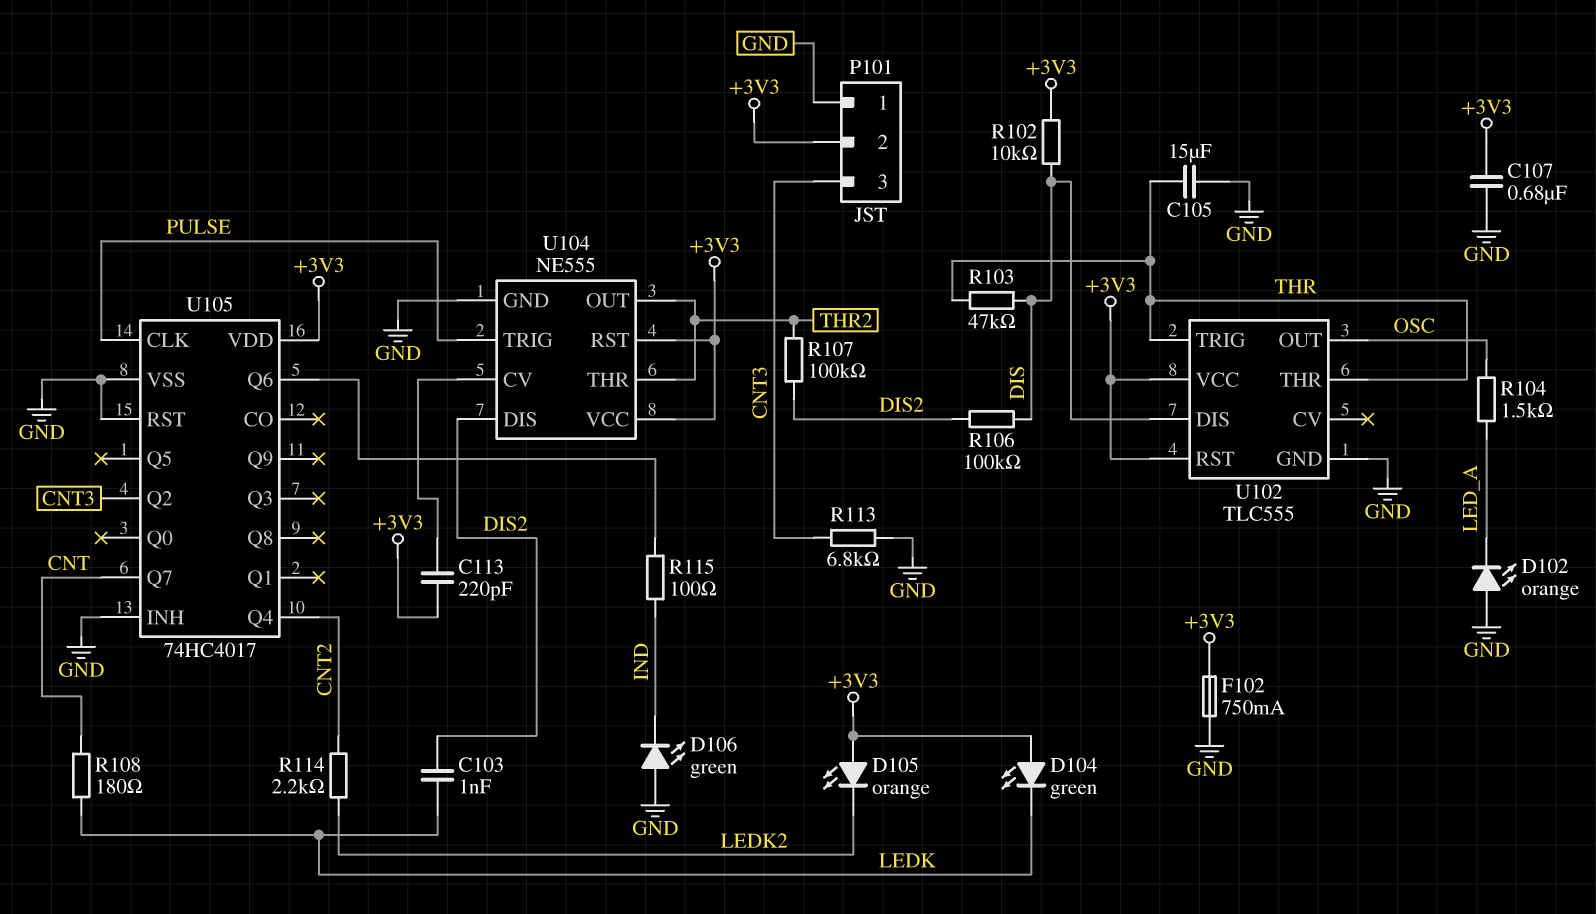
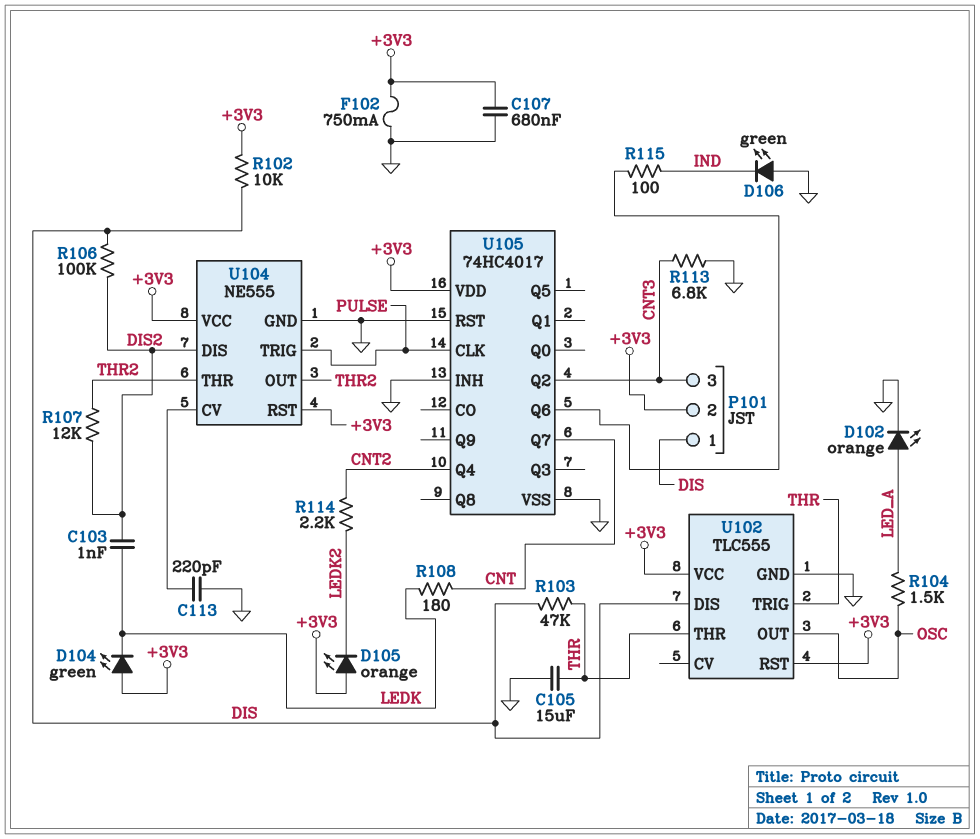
C113: 220pF (+3V3, U104/CV) -> 220pF (GND, U104/CV)
D102: LED orange (A GND, K LED_A) -> LED orange (A LED_A, K GND)
P101 pin 1: GND -> DIS
R107: 100k (DIS2, THR2) -> 12k (DIS2, THR2)

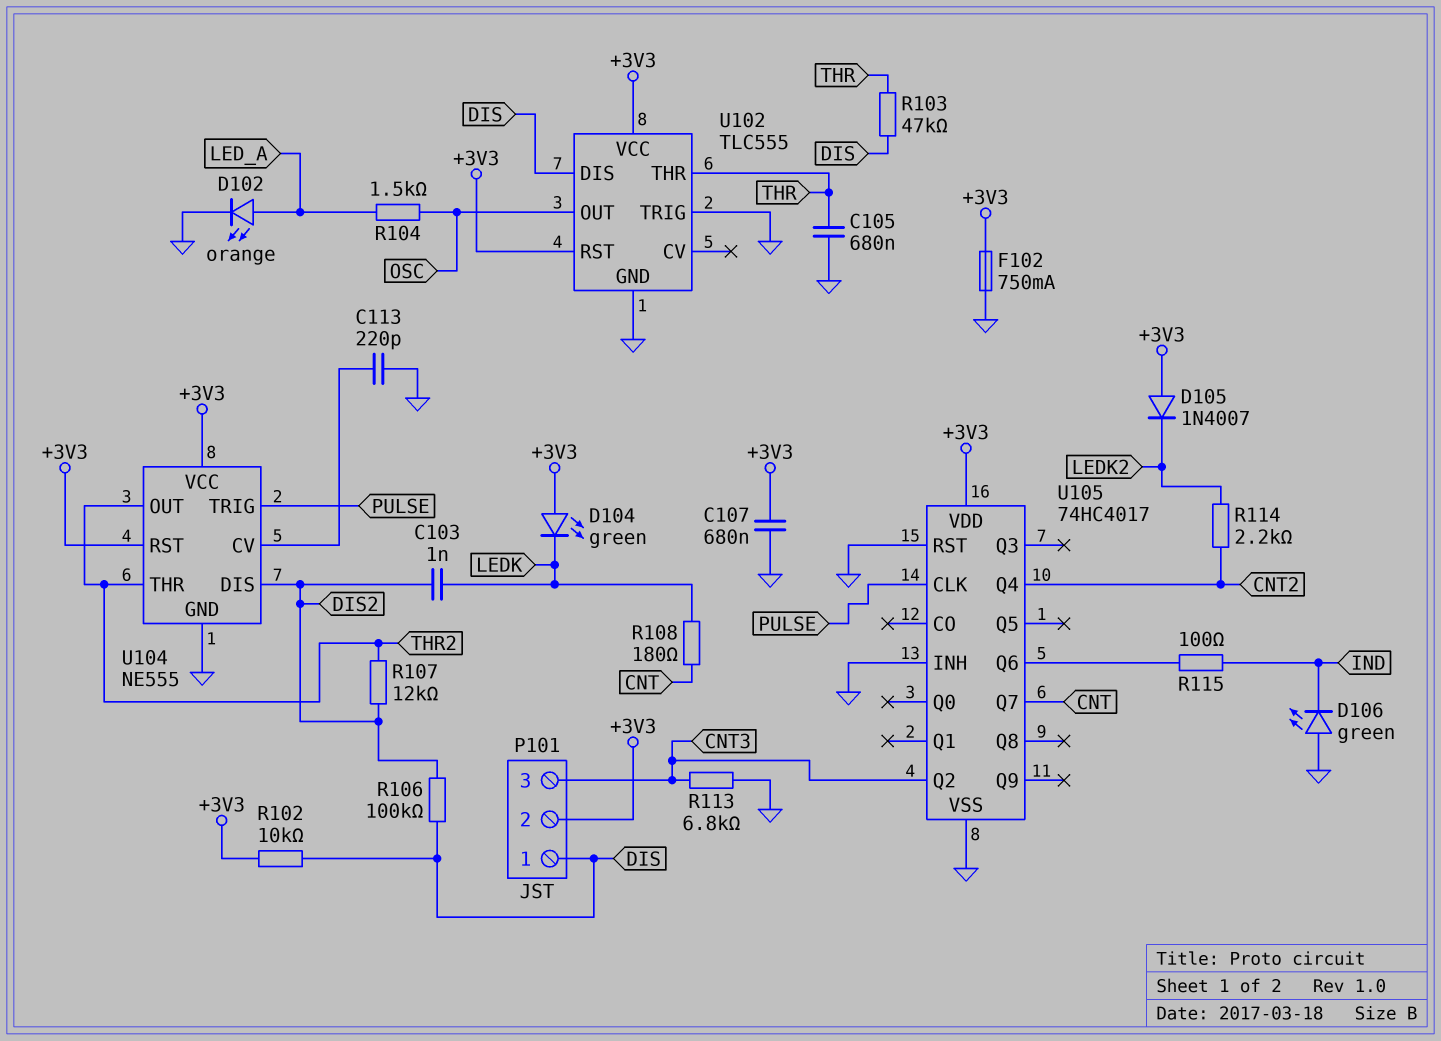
C105: 15uF (GND, THR) -> 680nF (GND, THR)
D105: LED orange (A +3V3, K LEDK2) -> diode 1N4007 (A +3V3, K LEDK2)
U102 pin TRIG: THR -> GND

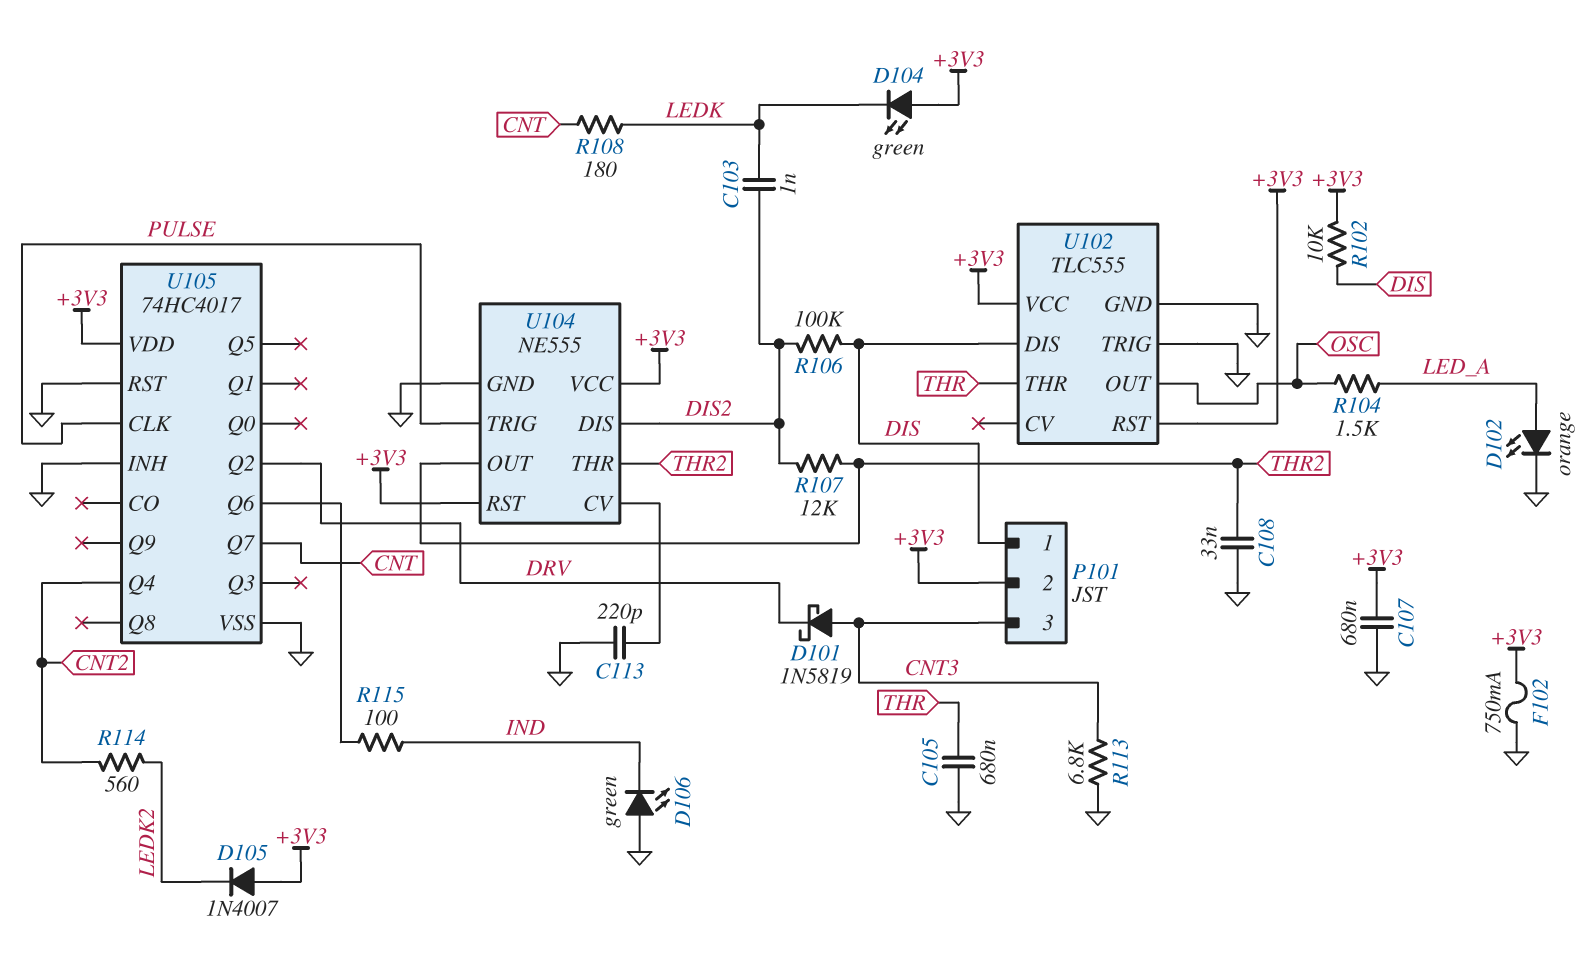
C108: none -> 33nF (GND, THR2)
D101: none -> schottky 1N5819 (A CNT3, K DRV)
R103: 47k (DIS, THR) -> none
R114: 2.2k (CNT2, LEDK2) -> 560 (CNT2, LEDK2)
U105 pin Q2: CNT3 -> DRV

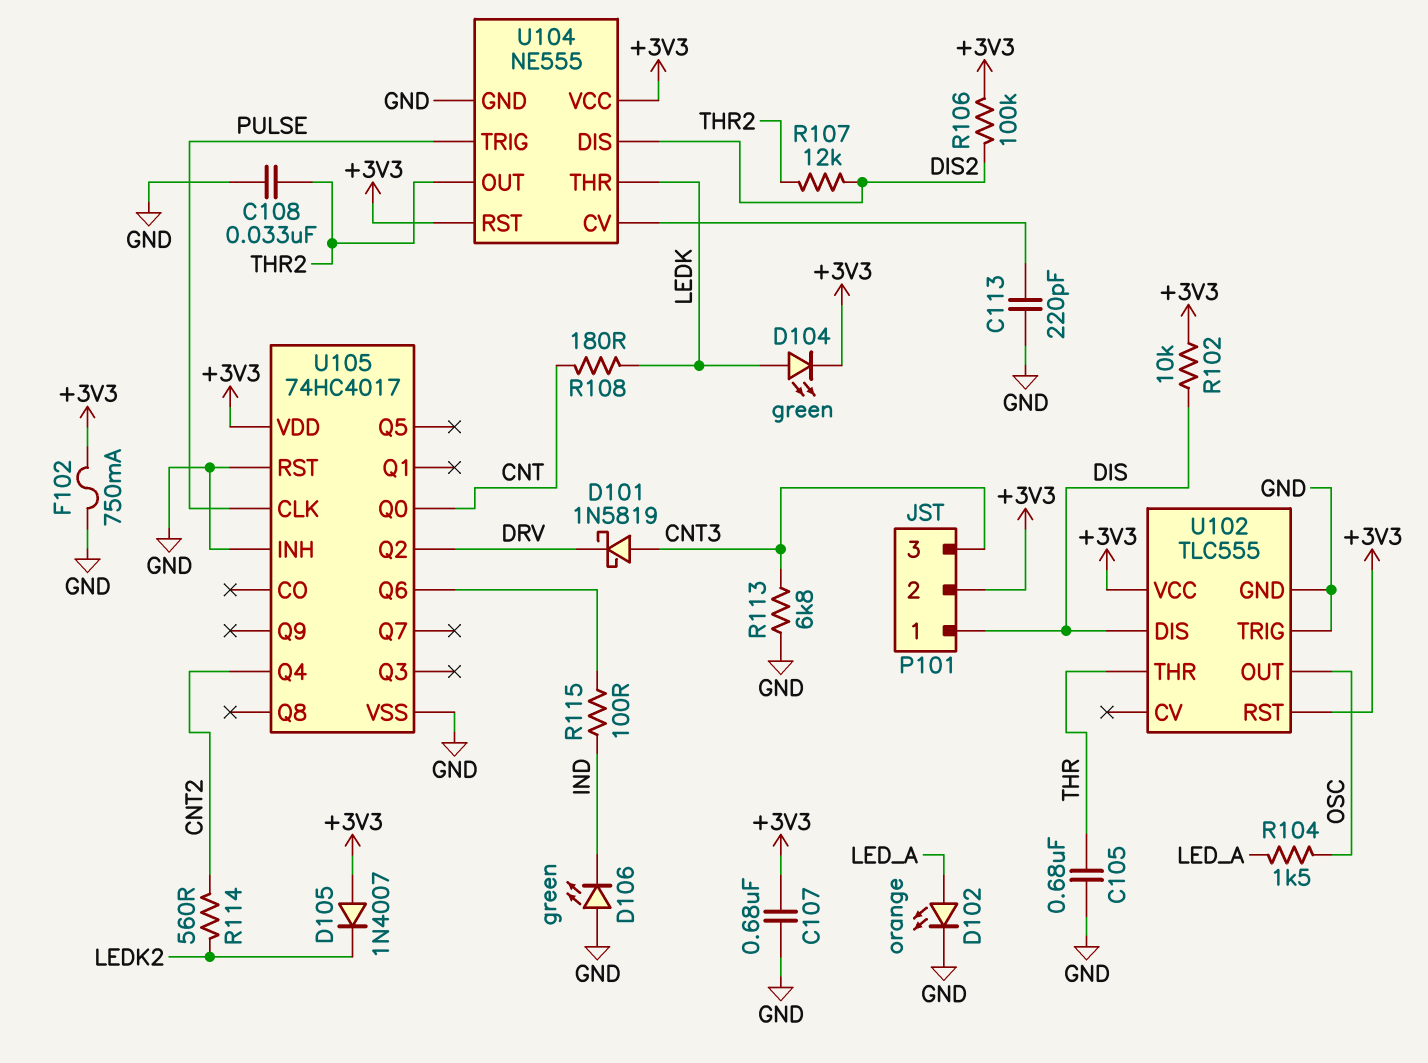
C103: 1nF (DIS2, LEDK) -> none
D104: LED green (A +3V3, K LEDK) -> LED green (A LEDK, K +3V3)
R106: 100k (DIS, DIS2) -> 100k (+3V3, DIS2)
U104 pin THR: THR2 -> LEDK
U105 pin Q0: none -> CNT
U105 pin Q7: CNT -> none

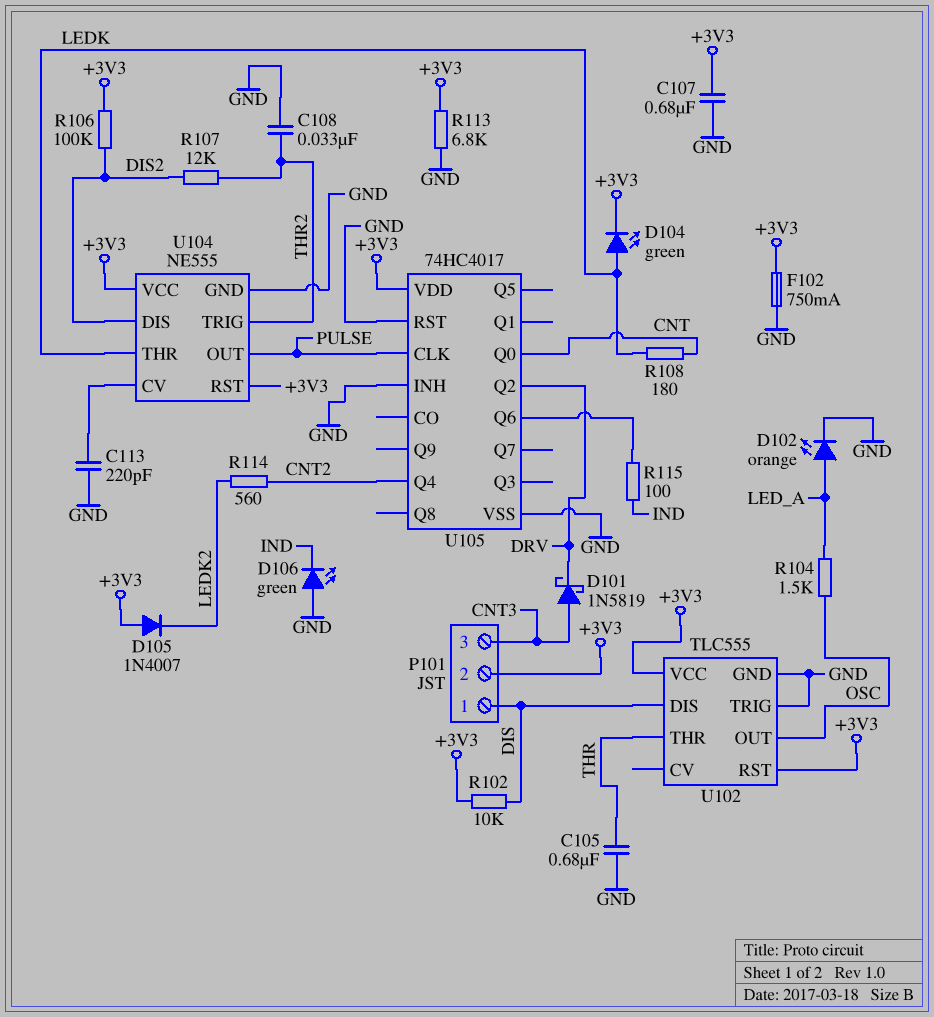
R113: 6.8k (CNT3, GND) -> 6.8k (+3V3, GND)
U104 pin OUT: THR2 -> PULSE
U104 pin TRIG: PULSE -> THR2

